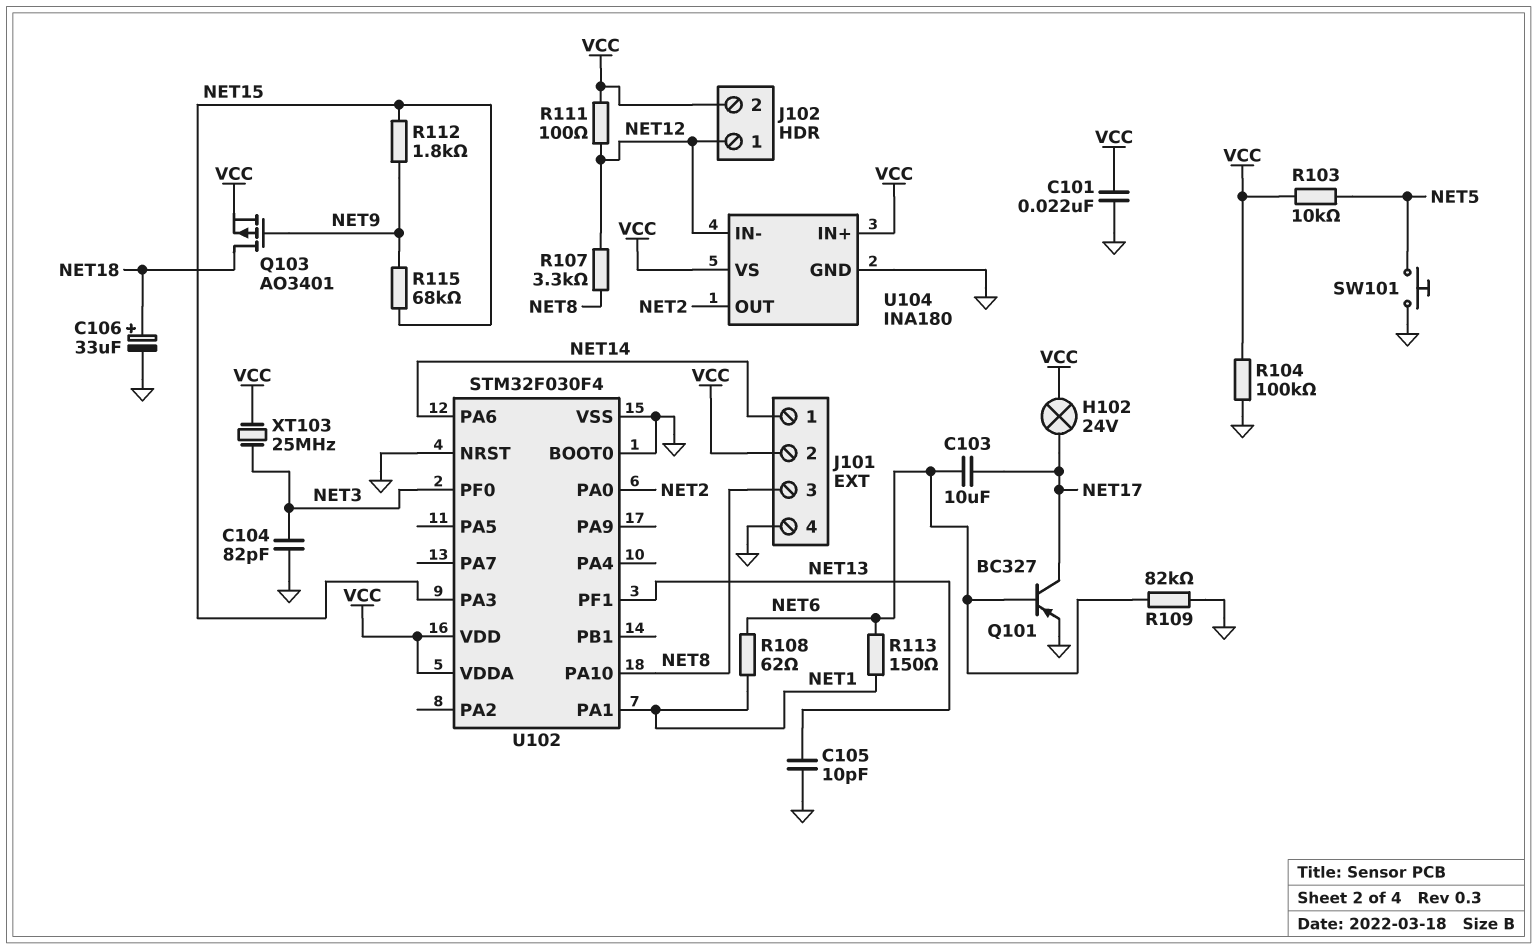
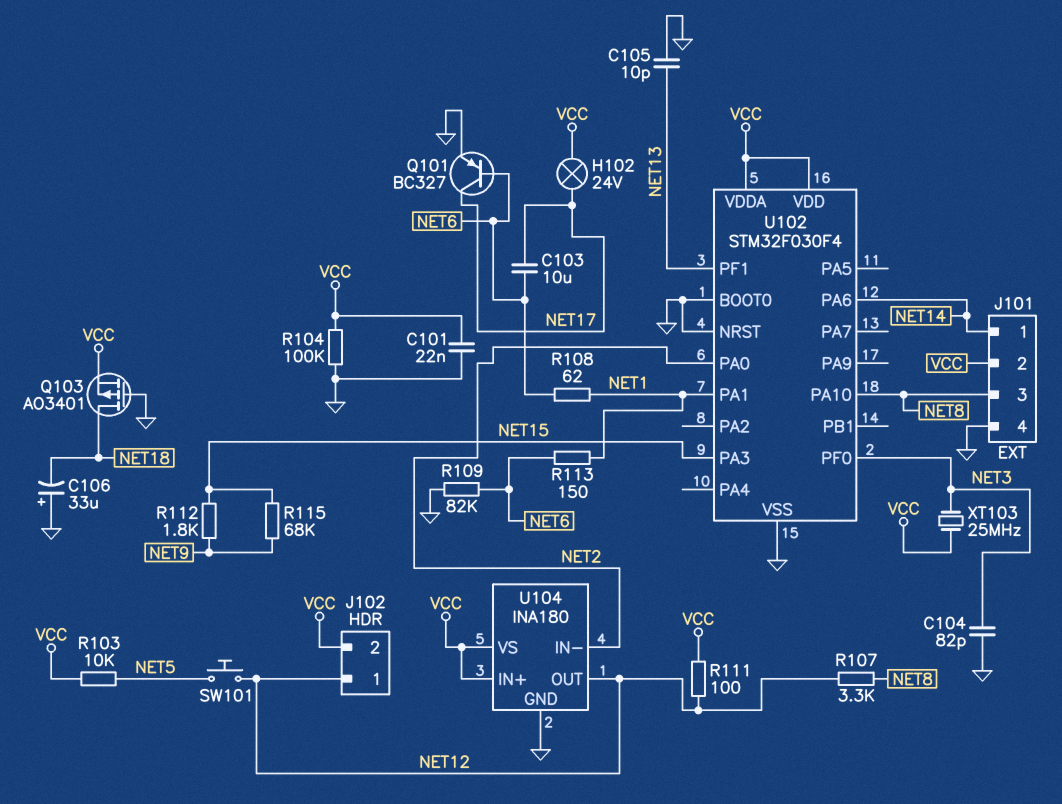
C106: 33uF (plus NET18, minus GND) -> 33uF (plus GND, minus NET18)
Q103: PMOS AO3401 (G NET9, D NET18, S VCC) -> PMOS AO3401 (G GND, D NET18, S VCC)
SW101: button (GND, NET5) -> button (NET5, NET12)
U104 pin IN-: NET12 -> NET2
U104 pin OUT: NET2 -> NET12

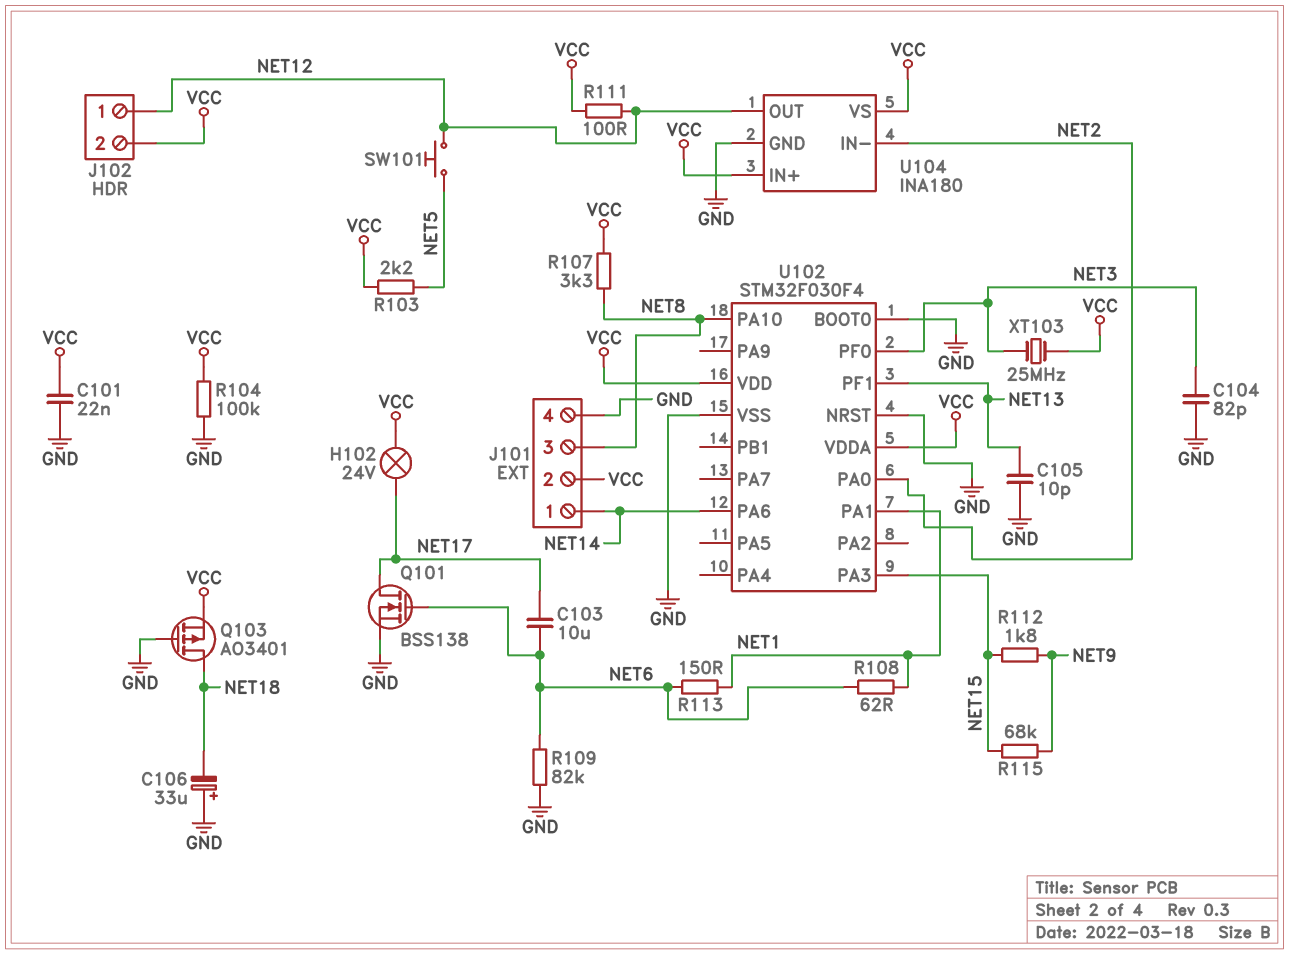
Q101: PNP BC327 (B NET6, C NET17, E GND) -> NMOS BSS138 (G NET6, D NET17, S GND)
R103: 10k (NET5, VCC) -> 2.2k (NET5, VCC)
R107: 3.3k (NET8, NET12) -> 3.3k (NET8, VCC)

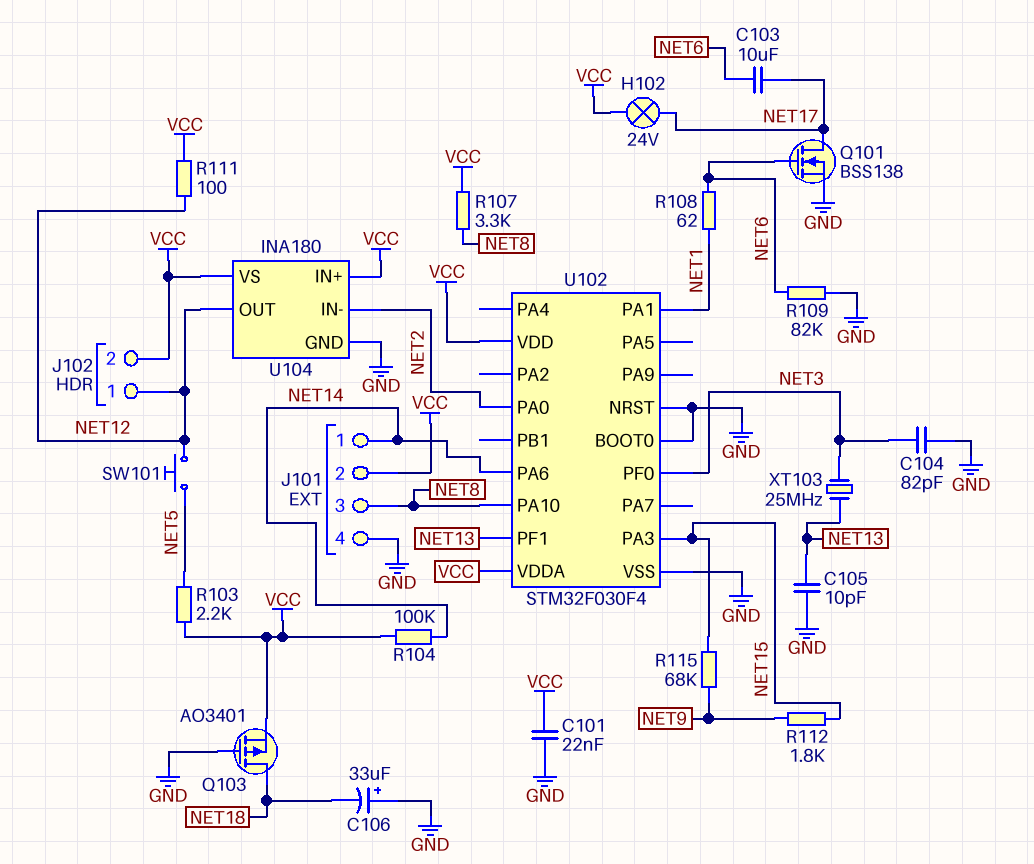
R104: 100k (GND, VCC) -> 100k (NET14, VCC)
R113: 150 (NET1, NET6) -> none
XT103: 25MHz (NET3, VCC) -> 25MHz (NET3, NET13)

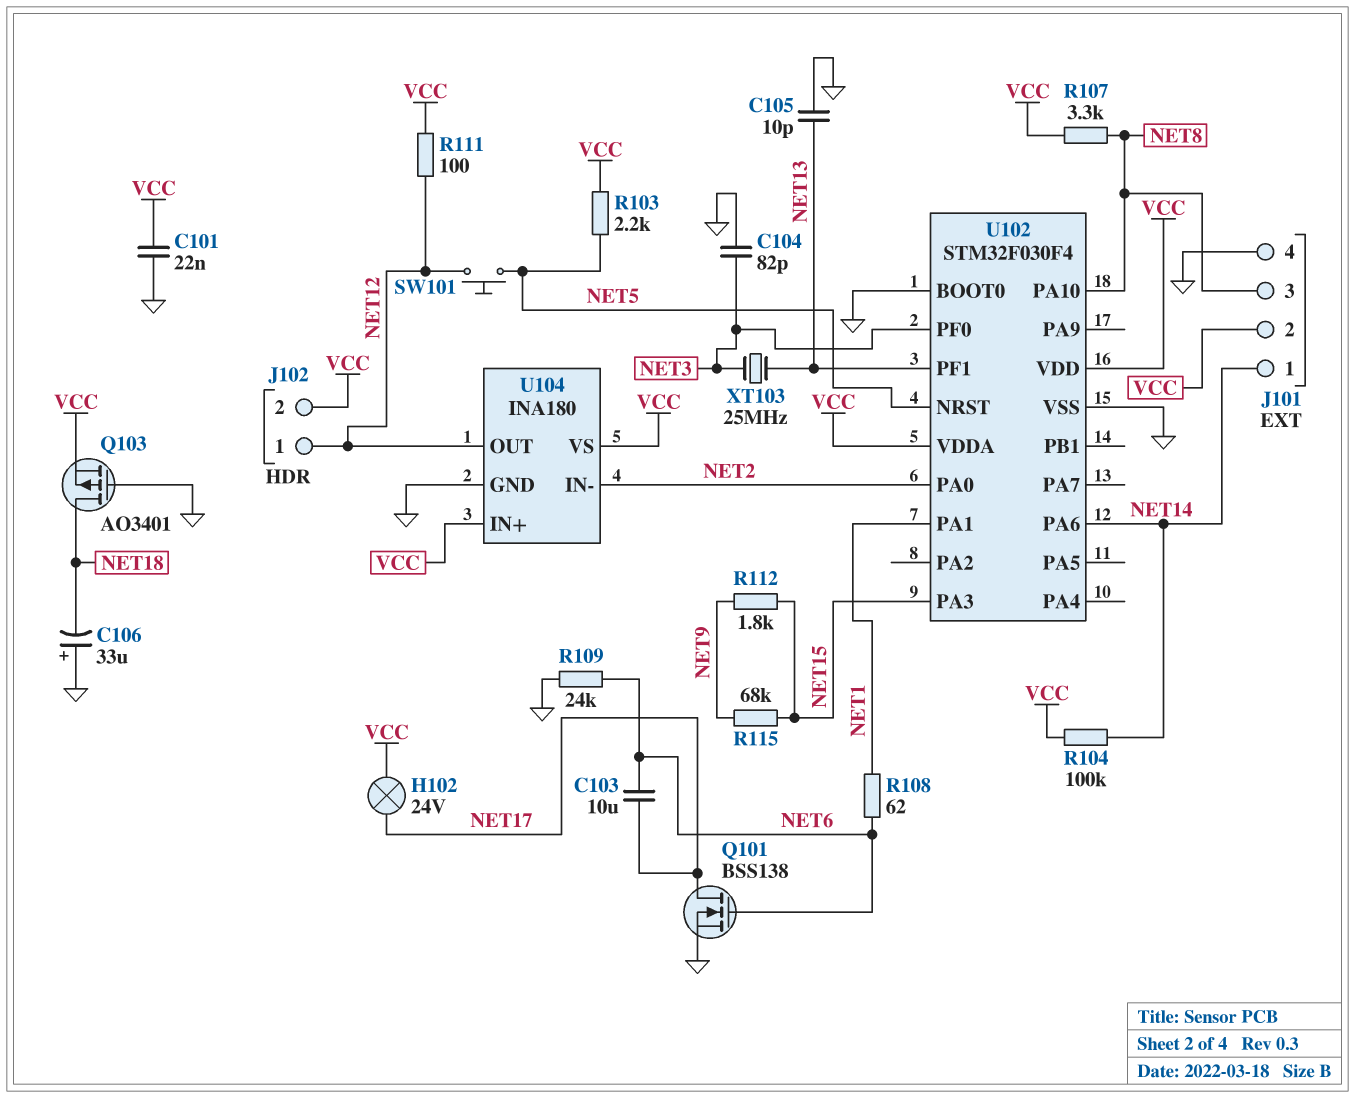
R109: 82k (GND, NET6) -> 24k (GND, NET6)
U102 pin NRST: GND -> NET5

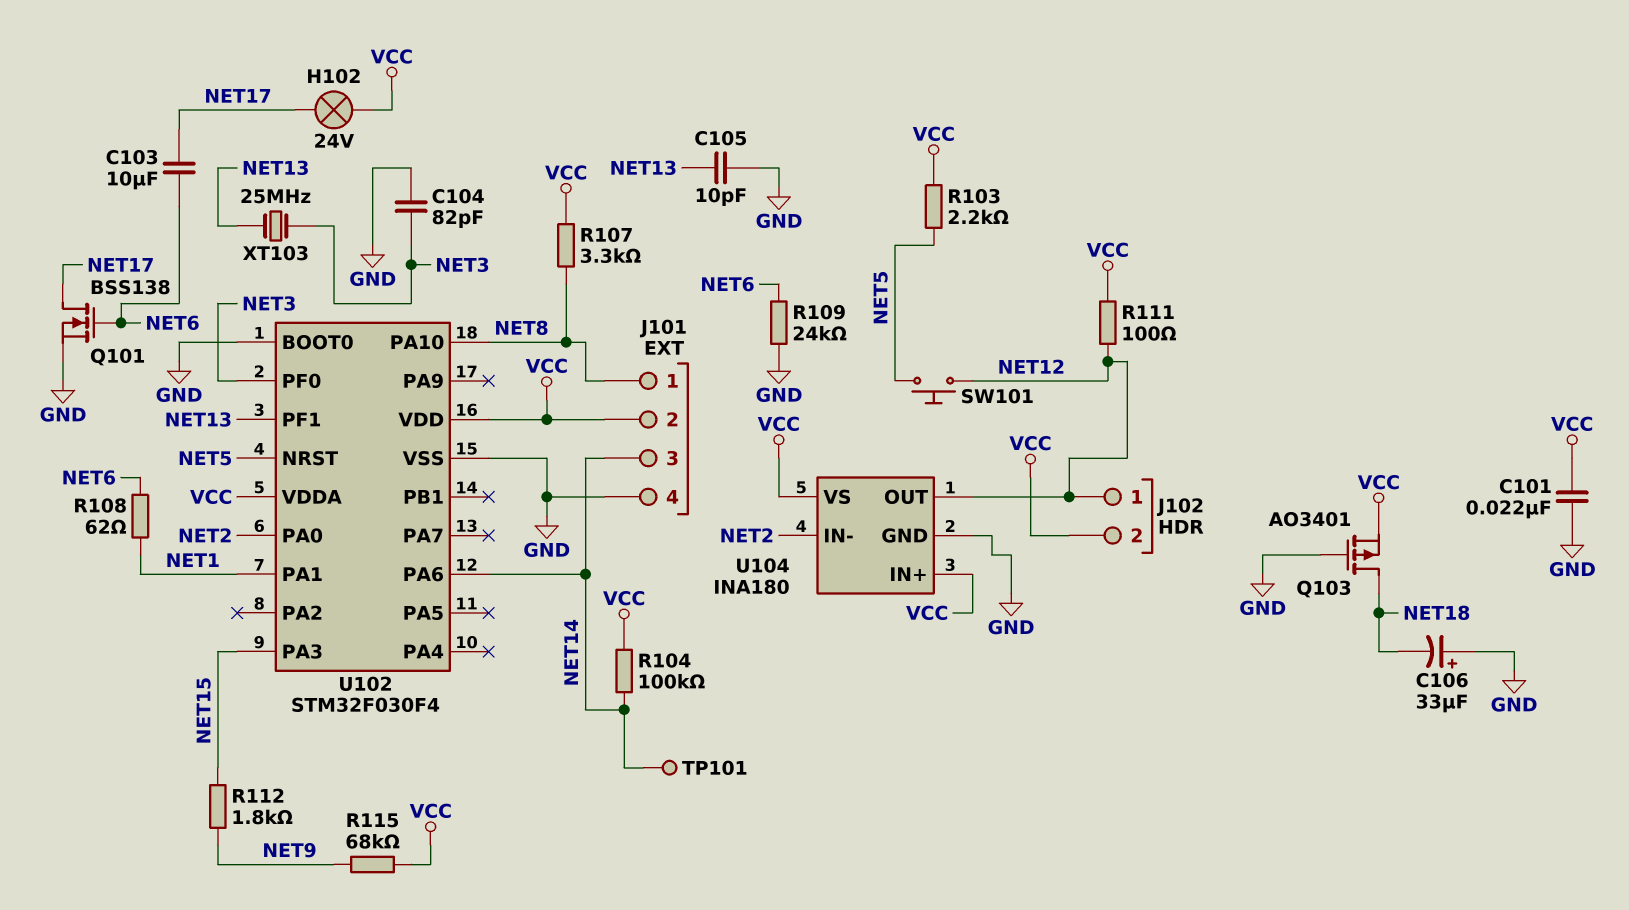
J101 pin 1: NET14 -> NET8
J101 pin 3: NET8 -> NET14
R115: 68k (NET9, NET15) -> 68k (NET9, VCC)
TP101: none -> test point (NET14)

